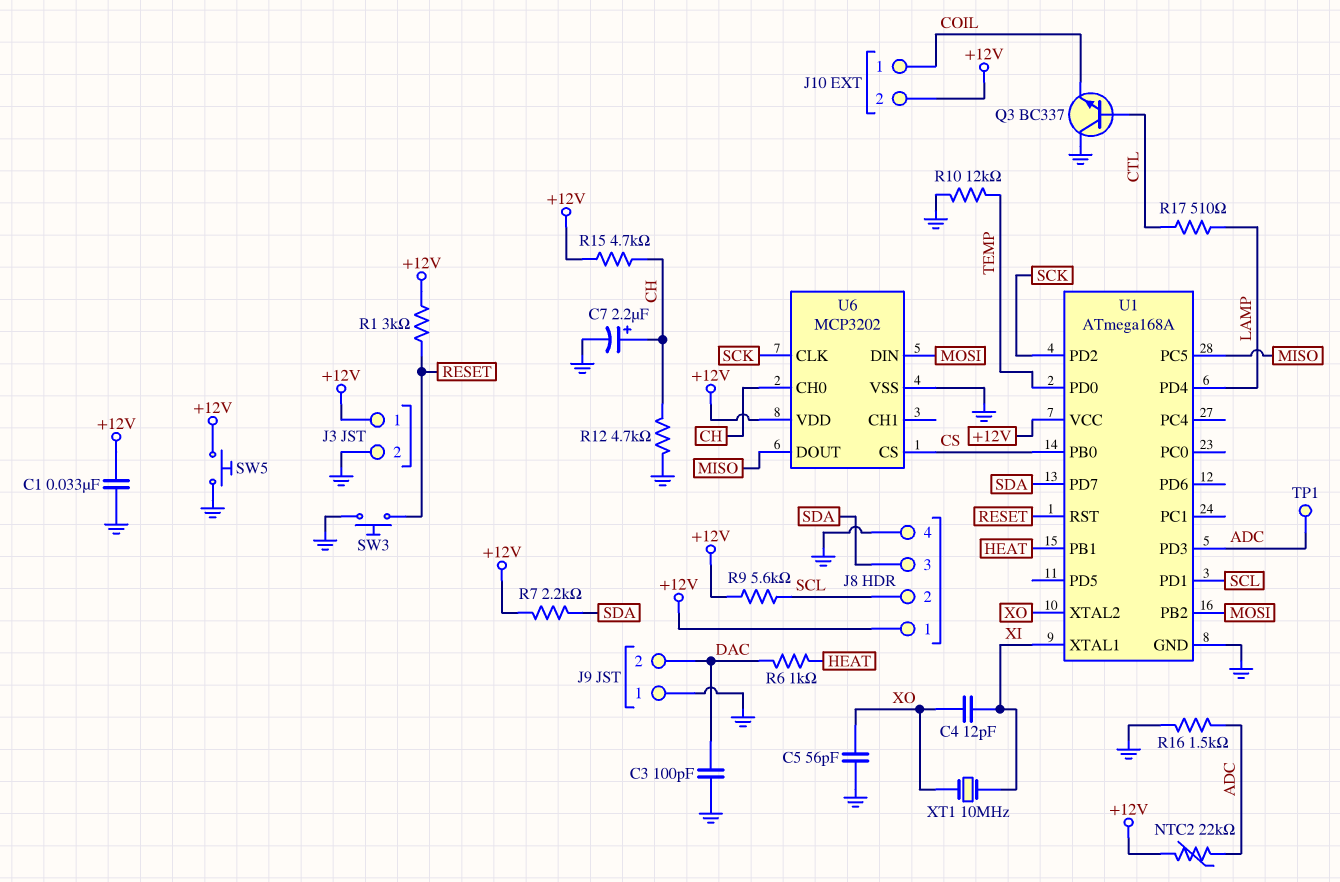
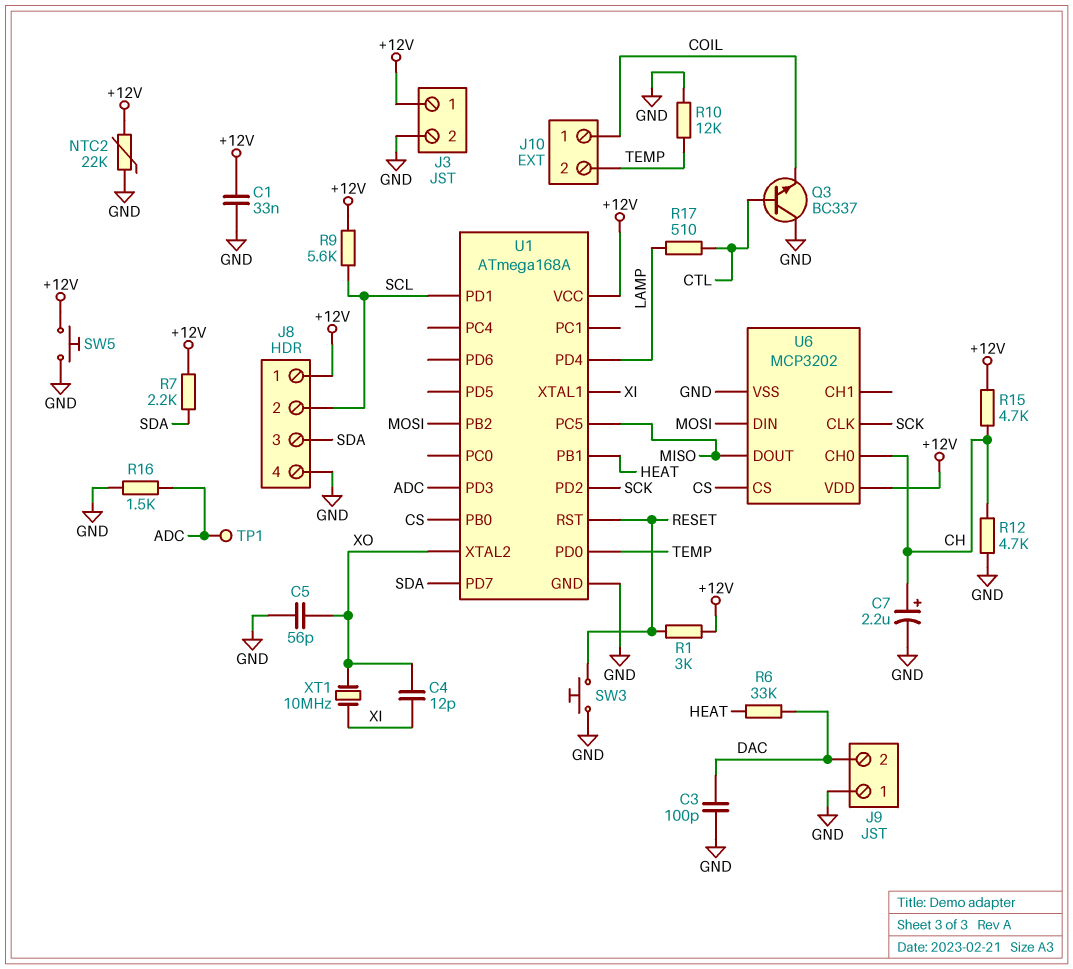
J10 pin 2: +12V -> TEMP
NTC2: 22k (+12V, ADC) -> 22k (+12V, GND)
R6: 1k (DAC, HEAT) -> 33k (DAC, HEAT)

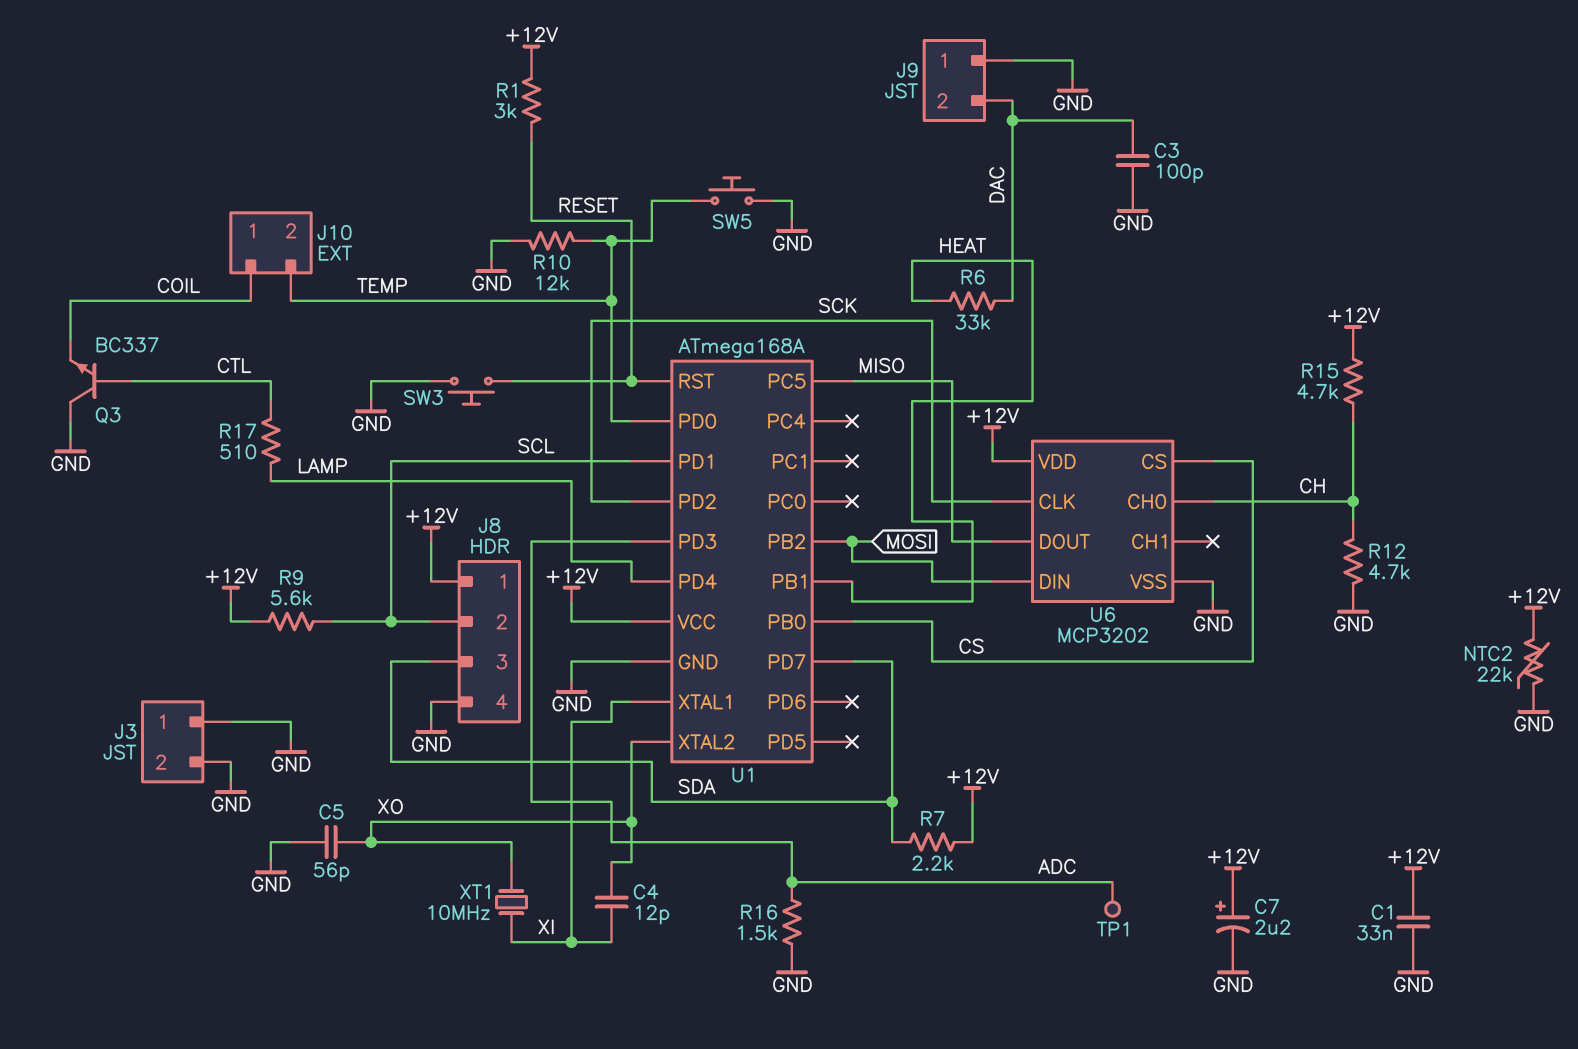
C7: 2.2uF (plus CH, minus GND) -> 2.2uF (plus +12V, minus GND)
J3 pin 1: +12V -> GND
SW5: button (+12V, GND) -> button (GND, TEMP)

